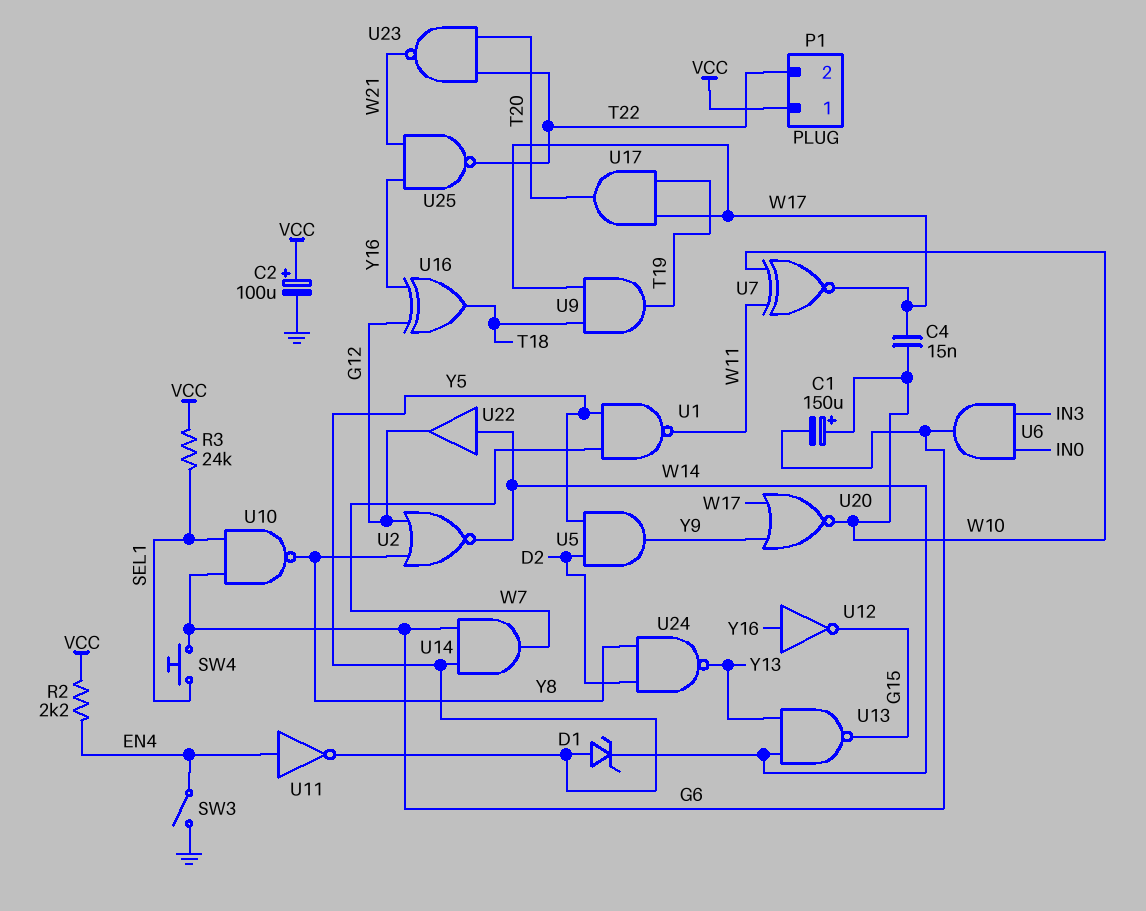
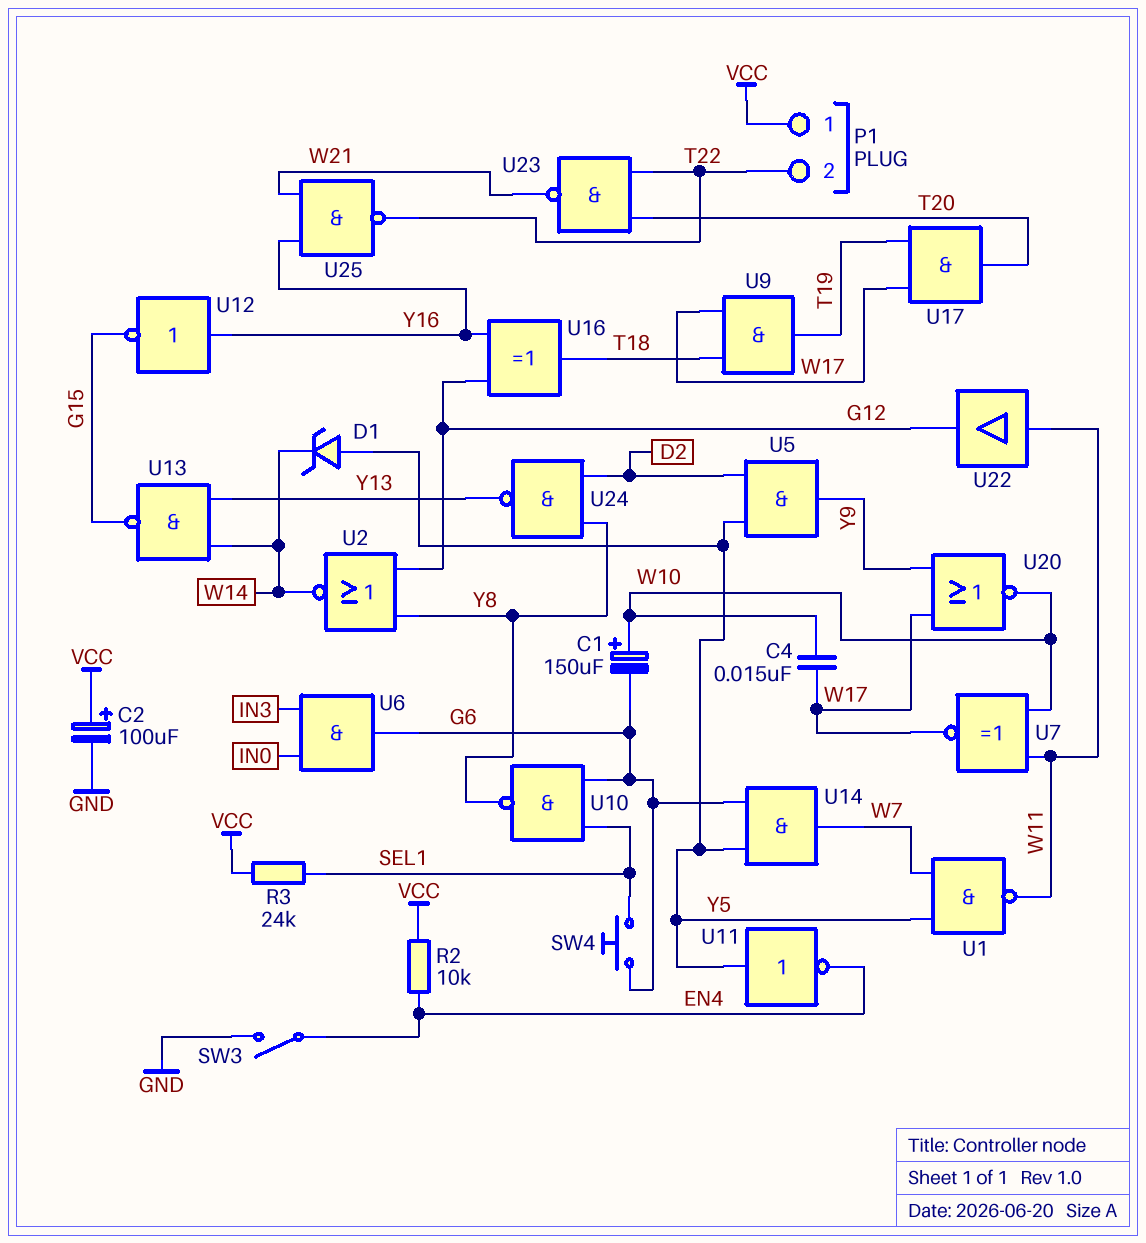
R2: 2.2k (EN4, VCC) -> 10k (EN4, VCC)
U11: NOT (in EN4, out Y5) -> NOT (in Y5, out EN4)
U22: buffer (in W14, out G12) -> buffer (in W11, out G12)

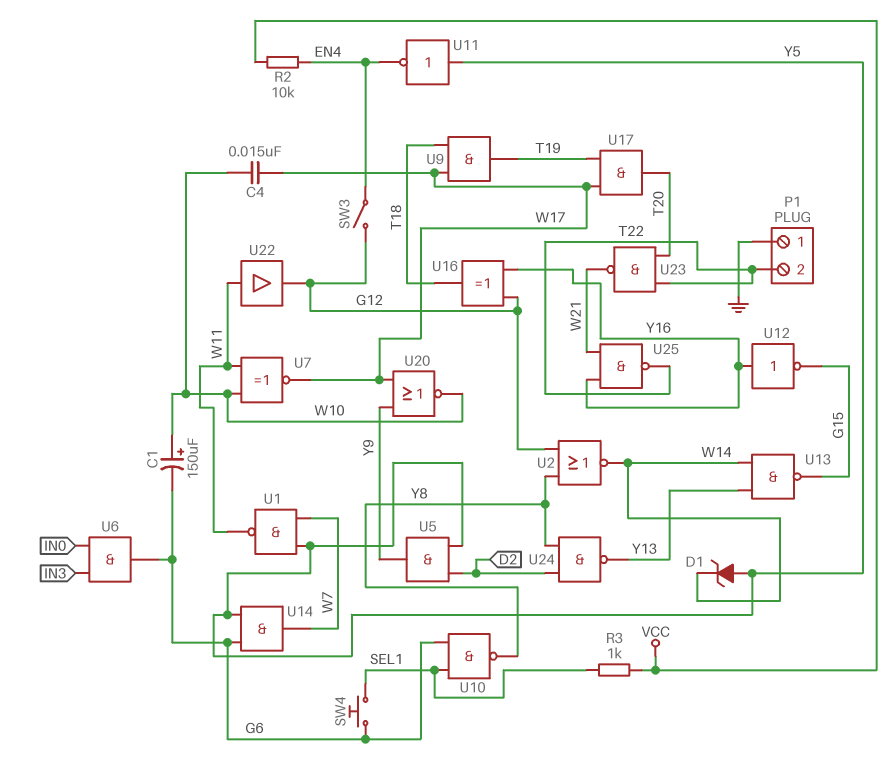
C2: 100uF (plus VCC, minus GND) -> none
P1 pin 1: VCC -> GND
R3: 24k (SEL1, VCC) -> 1k (SEL1, VCC)
SW3: switch (EN4, GND) -> switch (EN4, G12)

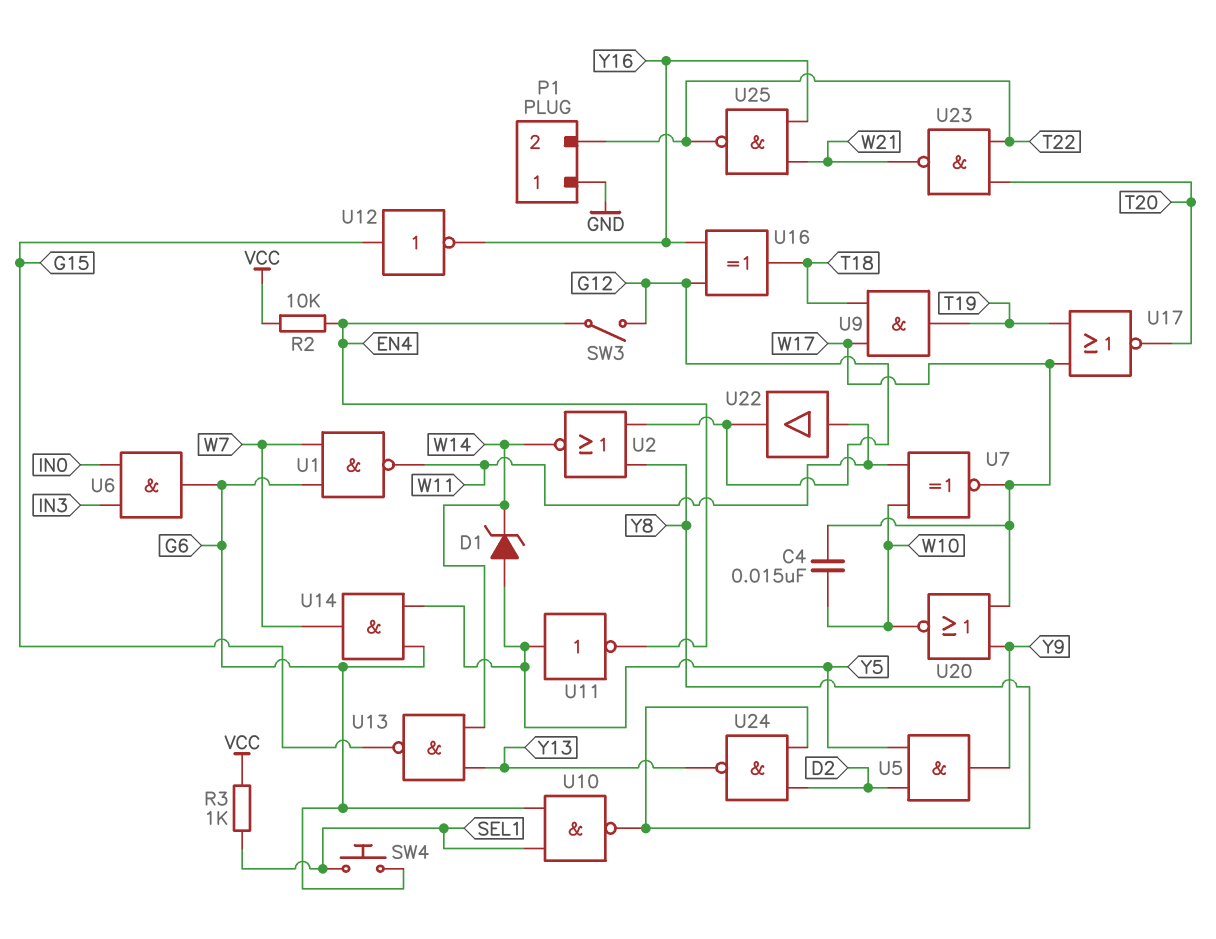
C1: 150uF (plus W10, minus G6) -> none
U1: NAND (in W7, in Y5, out W11) -> NAND (in G6, in W7, out W11)
U12: NOT (in Y16, out G15) -> NOT (in G15, out Y16)
U17: AND (in T19, in W17, out T20) -> NOR (in T19, in W17, out T20)

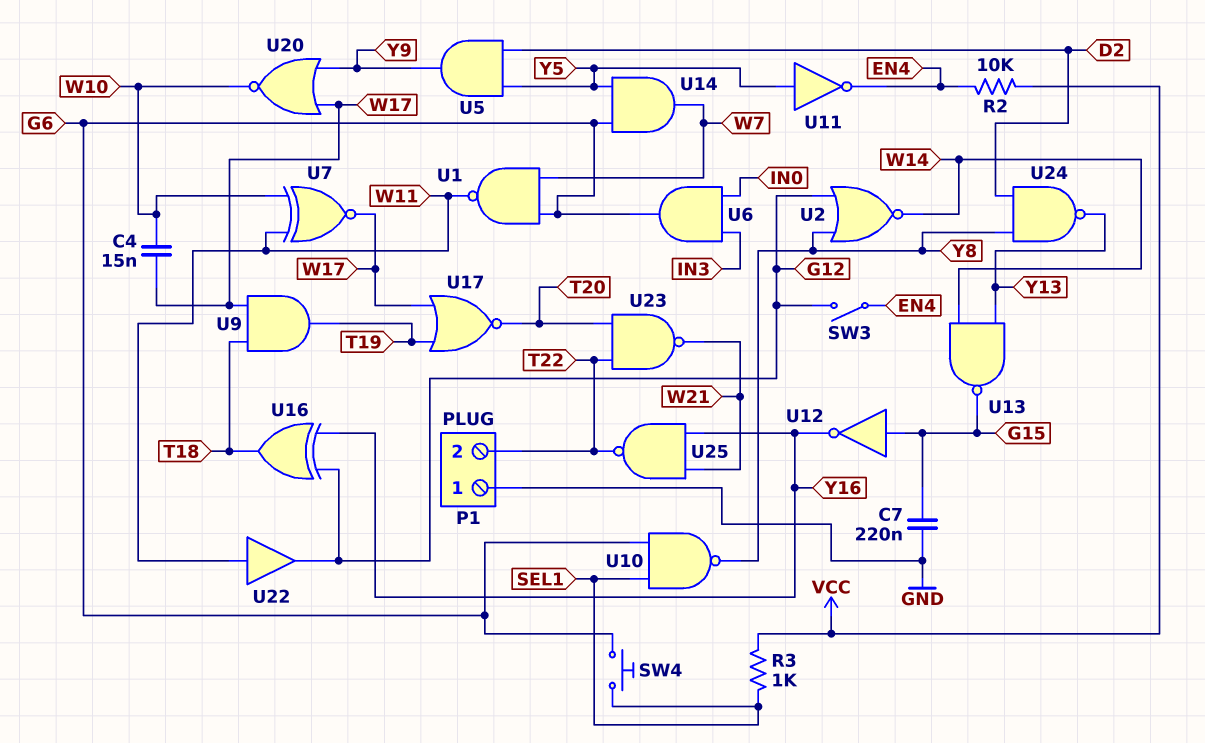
C7: none -> 220nF (G15, GND)
D1: zener (A Y5, K W14) -> none

